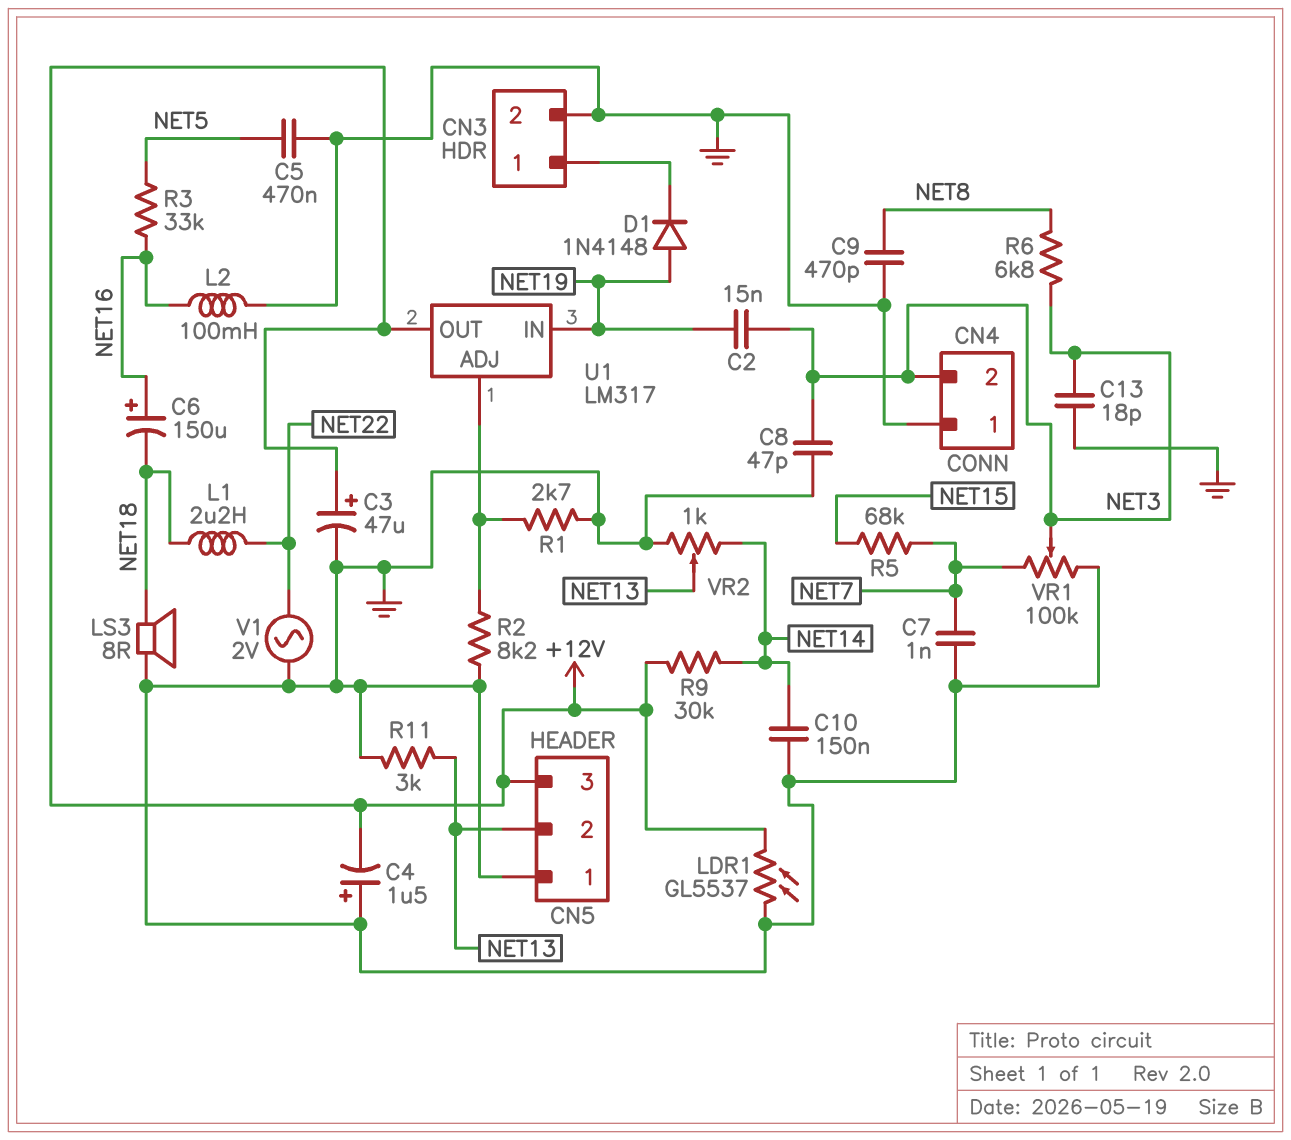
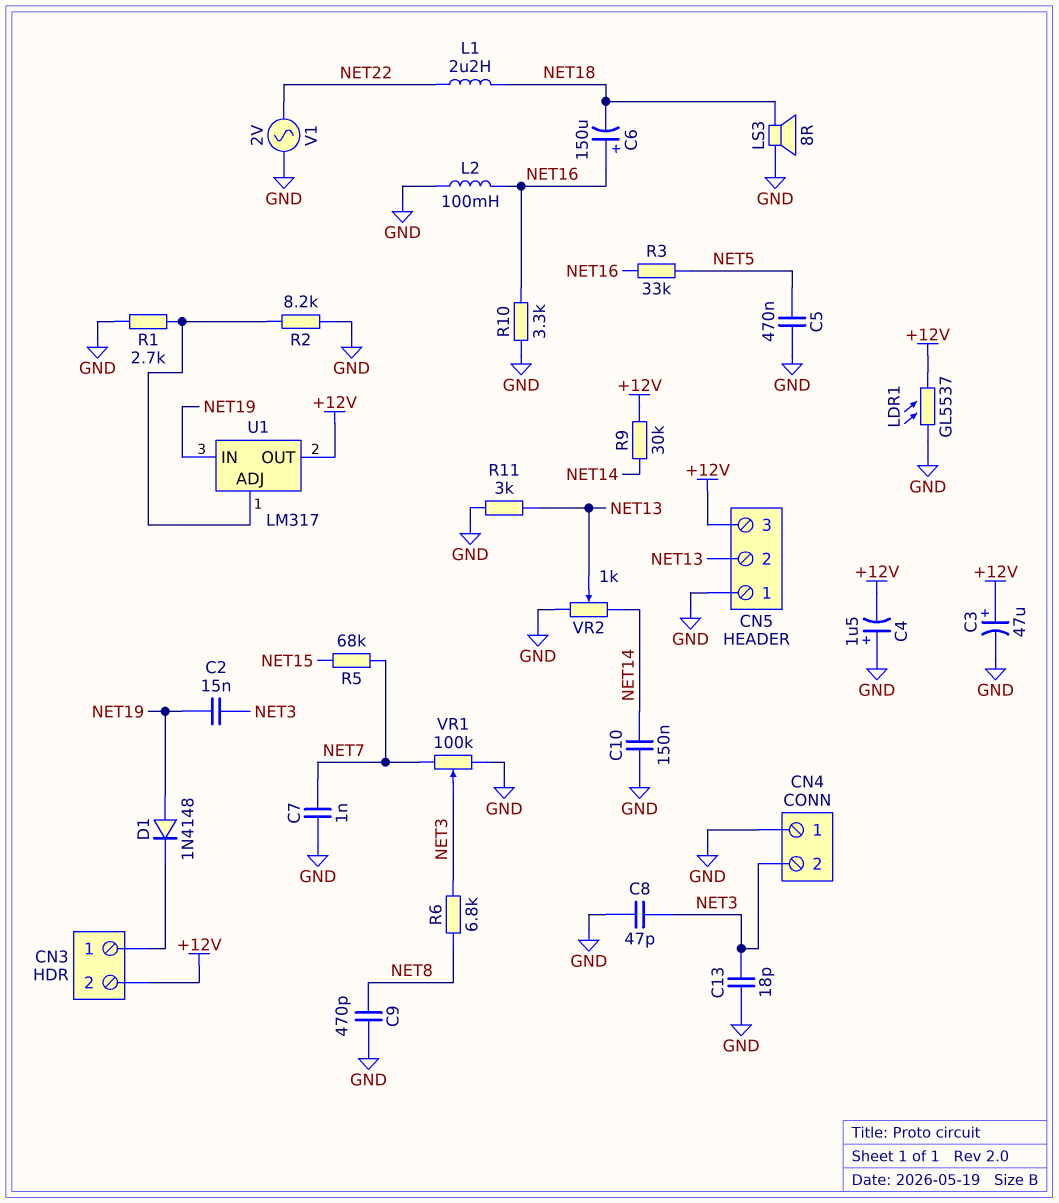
CN3 pin 2: GND -> +12V
R10: none -> 3.3k (GND, NET16)

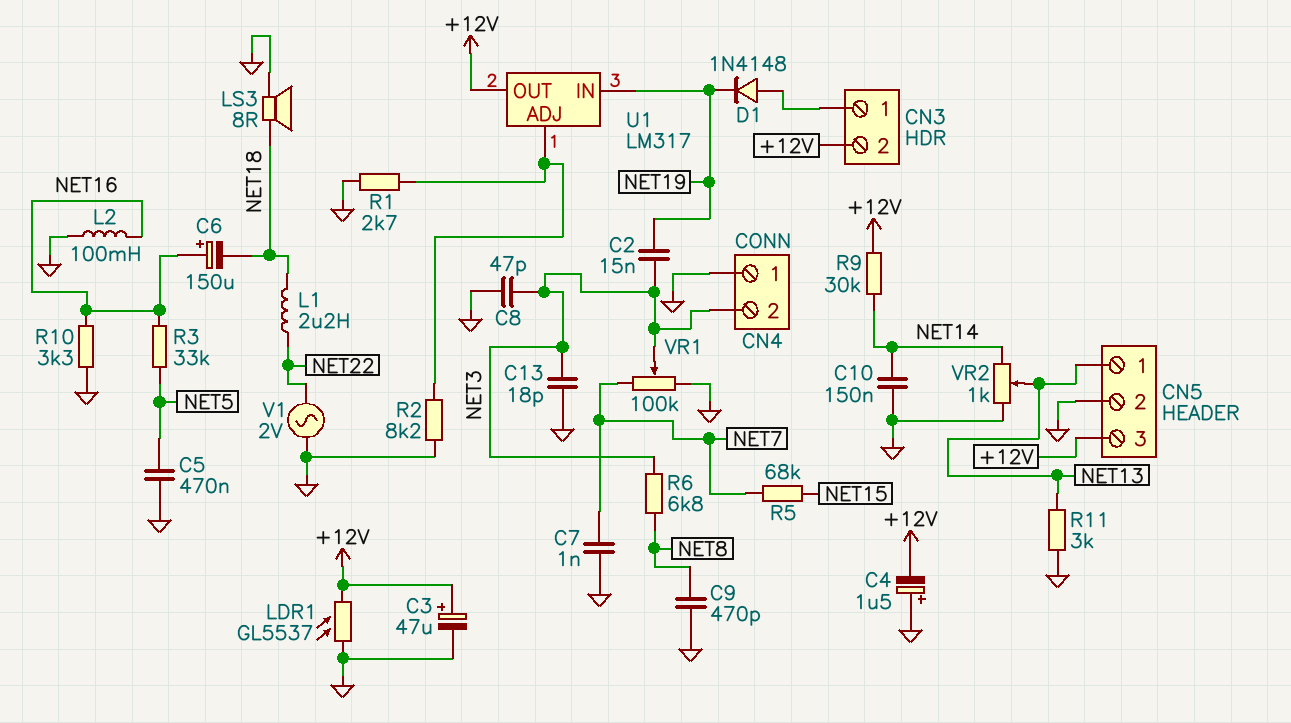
CN5 pin 1: GND -> NET13
CN5 pin 2: NET13 -> GND
D1: diode 1N4148 (A NET19, K CN3/1) -> diode 1N4148 (A CN3/1, K NET19)

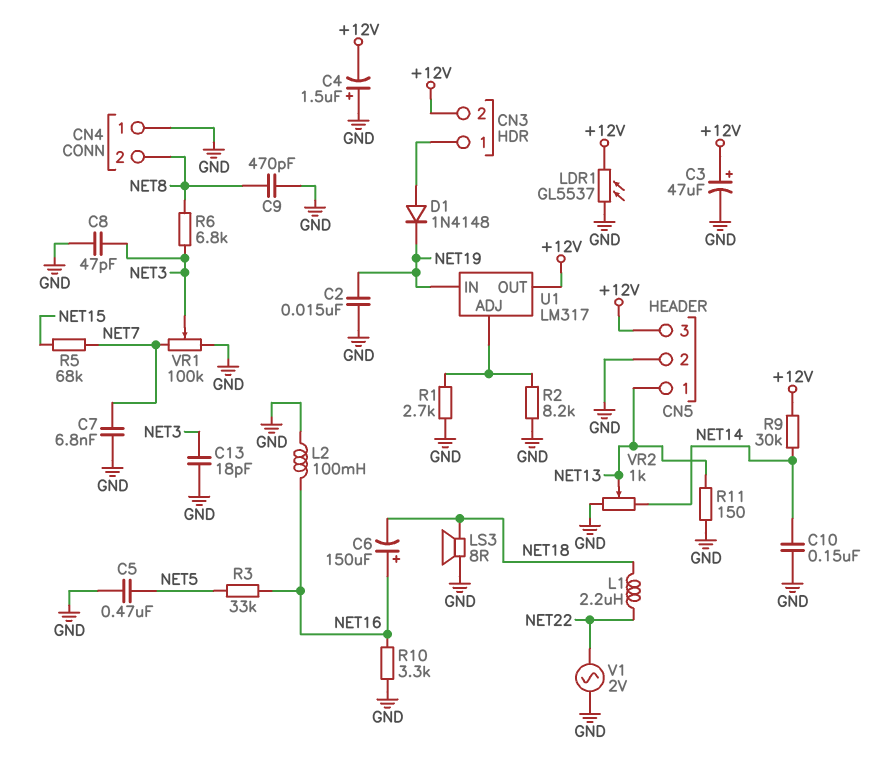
C2: 15nF (NET3, NET19) -> 15nF (GND, NET19)
C7: 1nF (GND, NET7) -> 6.8nF (GND, NET7)
CN4 pin 2: NET3 -> NET8
R11: 3k (GND, NET13) -> 150 (GND, NET13)

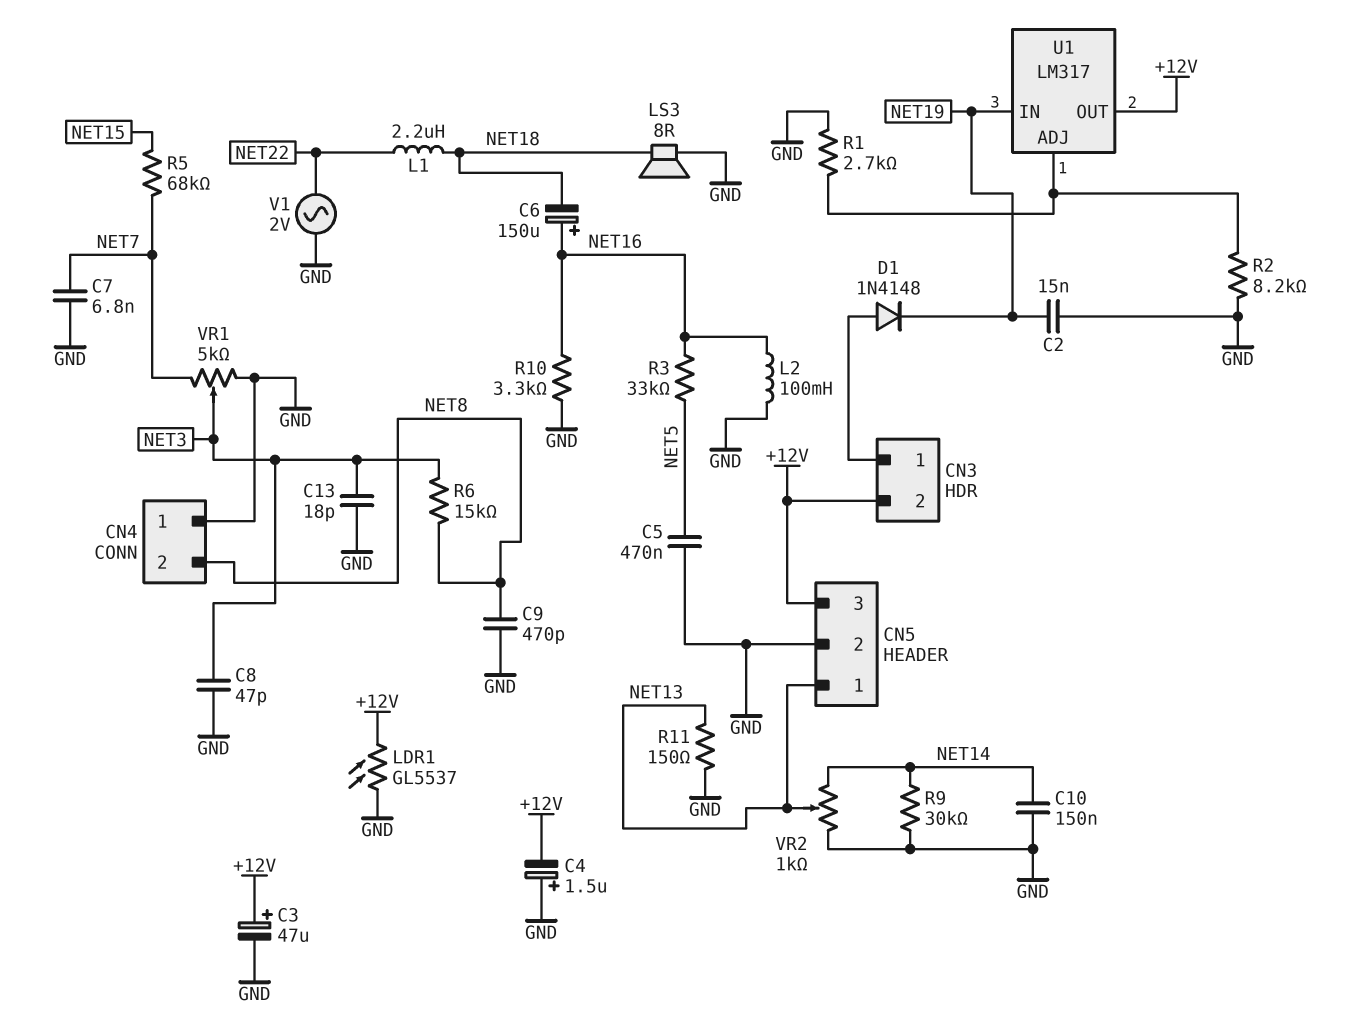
R6: 6.8k (NET3, NET8) -> 15k (NET3, NET8)
R9: 30k (+12V, NET14) -> 30k (GND, NET14)
VR1: 100k (GND, NET7, wiper NET3) -> 5k (GND, NET7, wiper NET3)

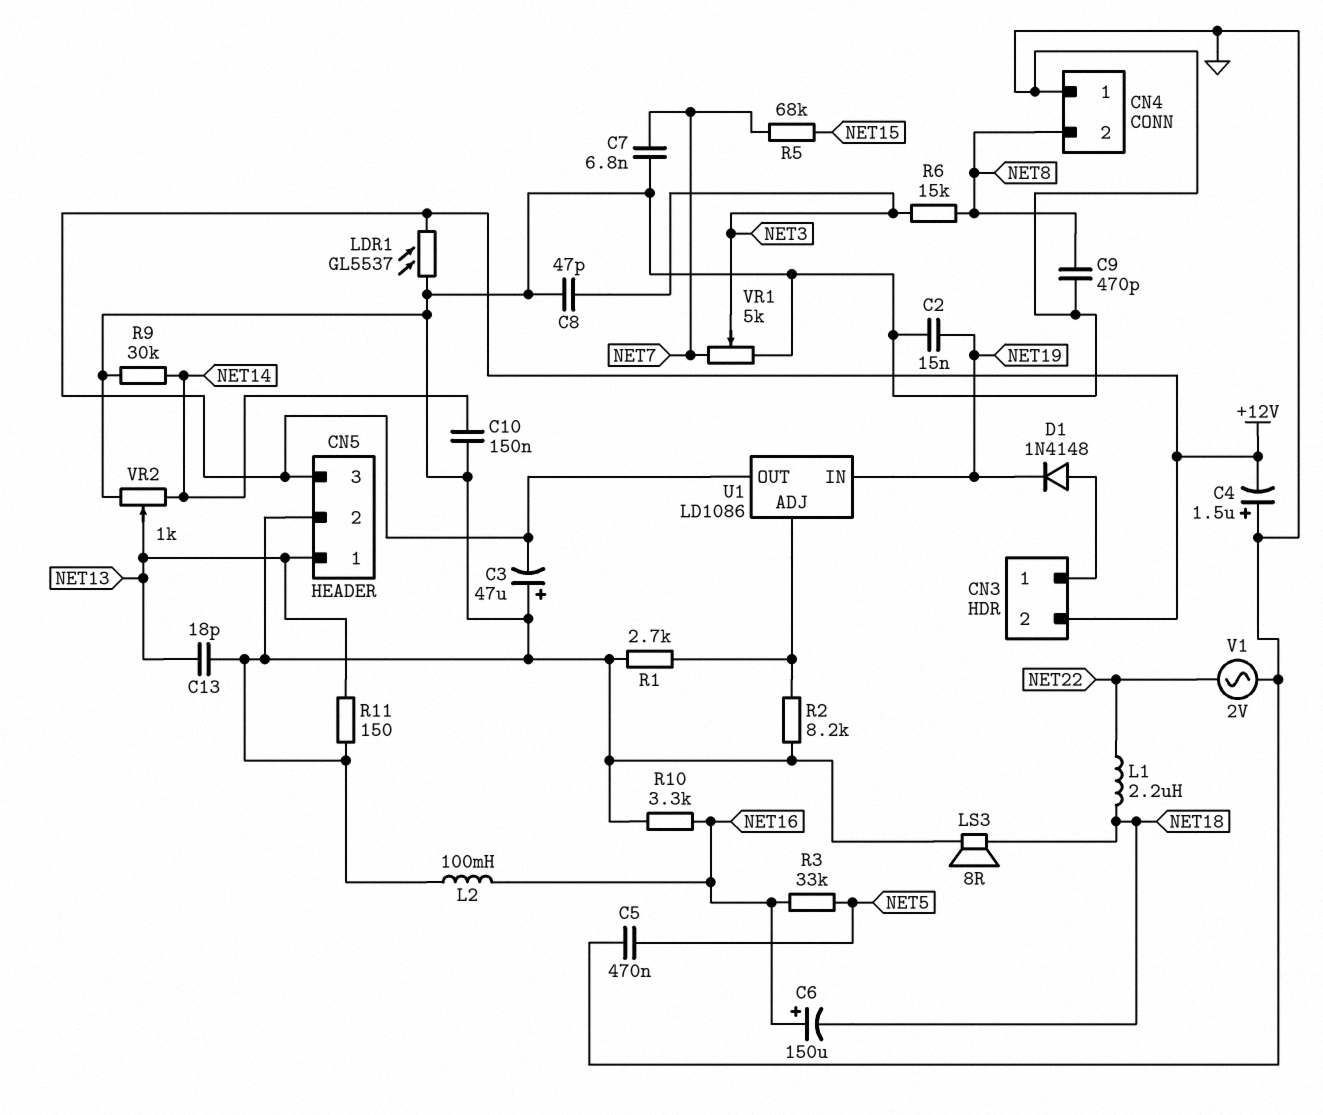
C3: 47uF (plus +12V, minus GND) -> 47uF (plus GND, minus +12V)
C13: 18pF (GND, NET3) -> 18pF (GND, NET13)
U1: LM317 -> LD1086

